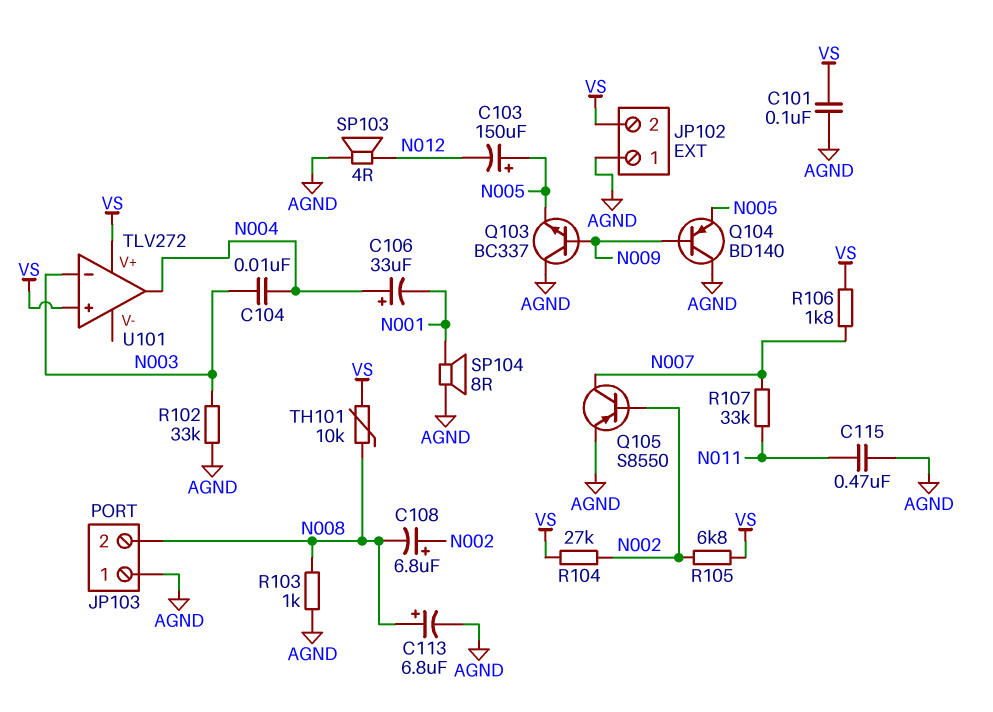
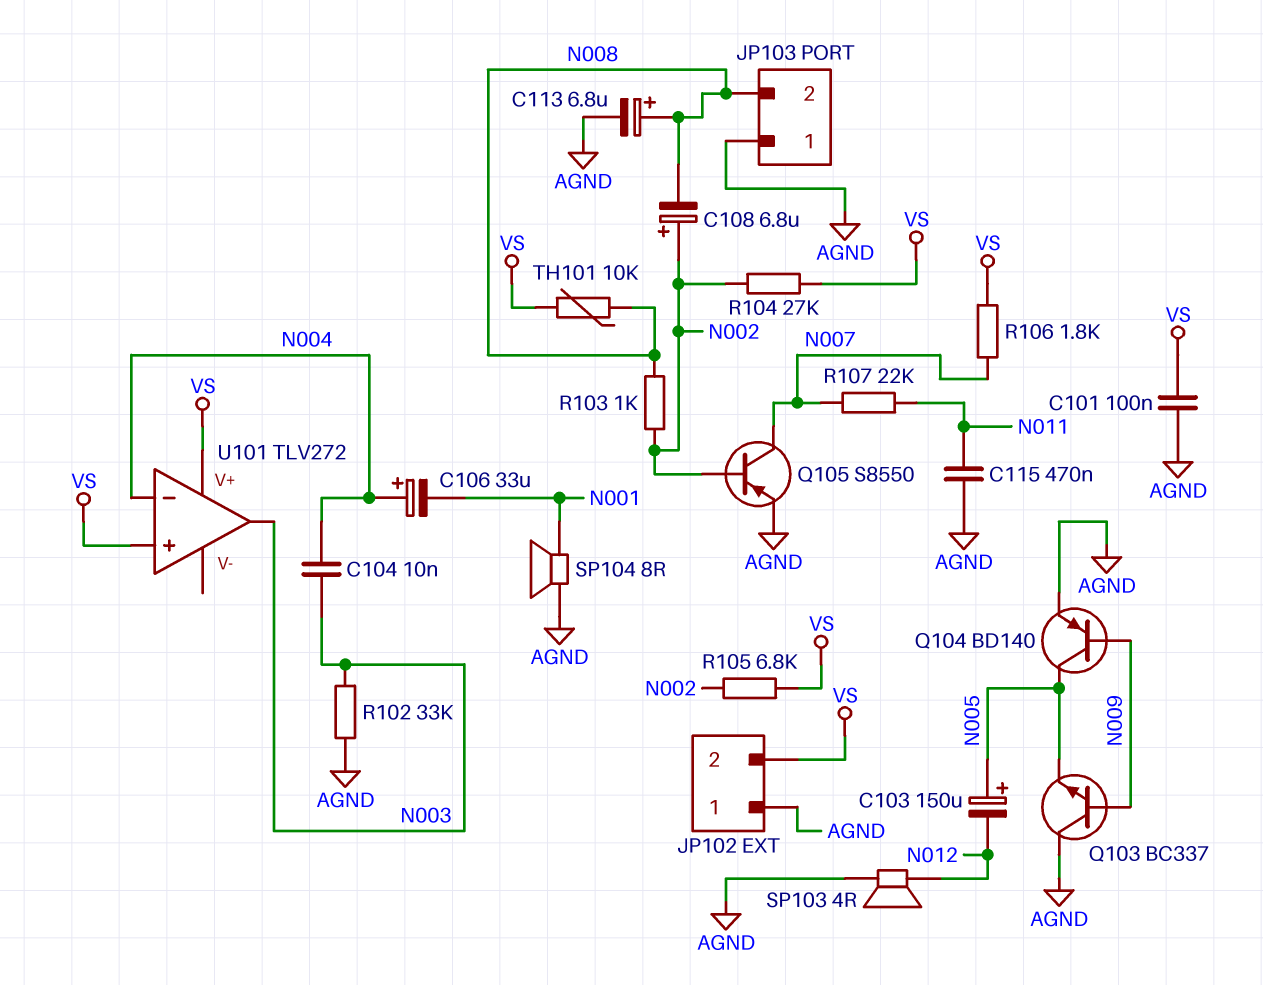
Q104: PNP BD140 (B N009, C AGND, E N005) -> PNP BD140 (B N009, C N005, E AGND)
R103: 1k (AGND, N008) -> 1k (N002, N008)
R107: 33k (N007, N011) -> 22k (N007, N011)
U101 pin in-: N003 -> N004
U101 pin out: N004 -> N003

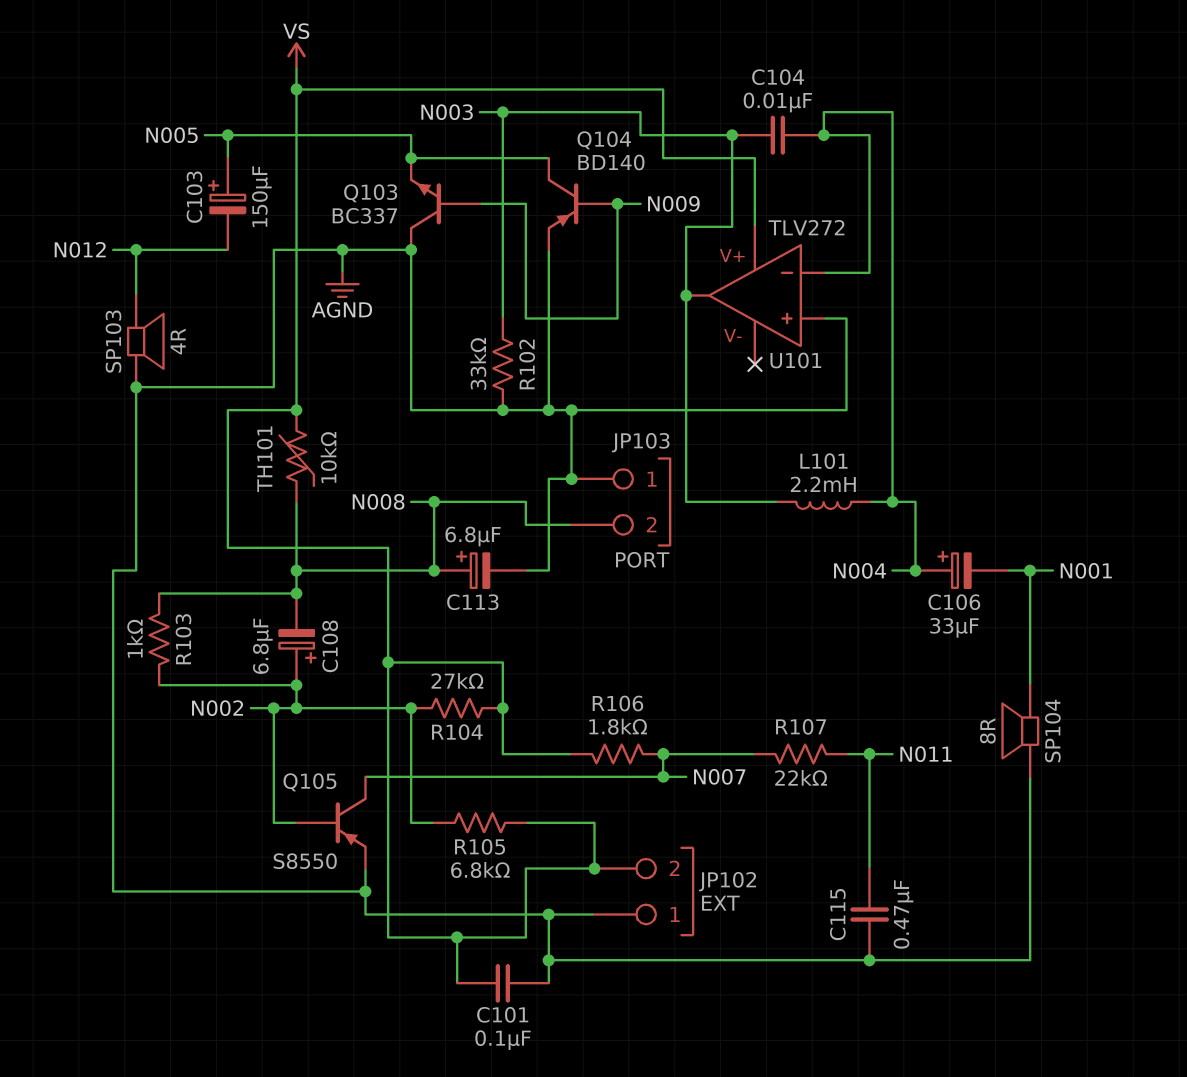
L101: none -> 2.2mH (N003, N004)
U101 pin in+: VS -> AGND

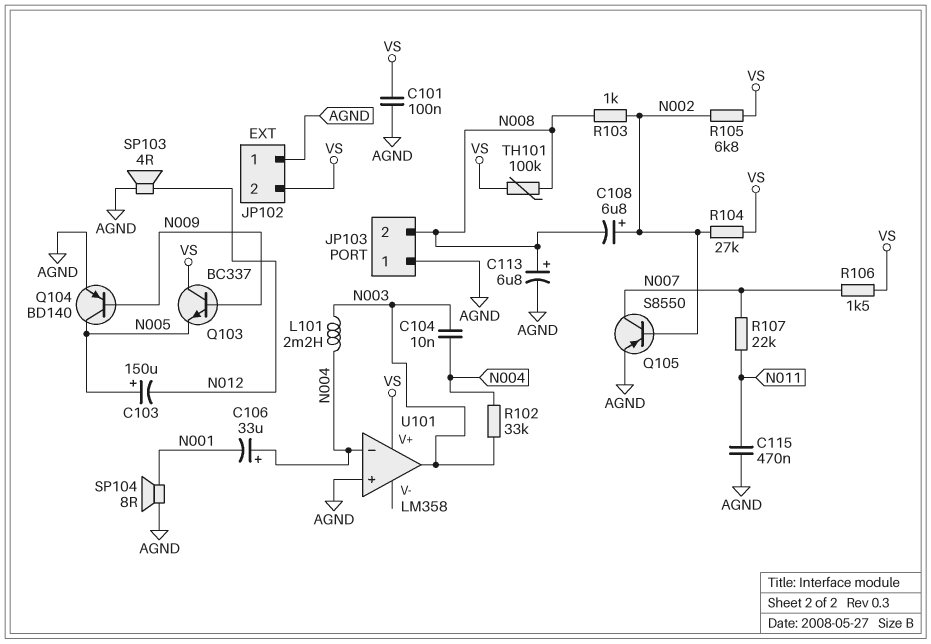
Q103: NPN BC337 (B N009, C AGND, E N005) -> NPN BC337 (B N009, C VS, E N005)
R102: 33k (AGND, N003) -> 33k (N003, N004)
R106: 1.8k (N007, VS) -> 1.5k (N007, VS)
TH101: 10k (N008, VS) -> 100k (N008, VS)
U101: TLV272 -> LM358

